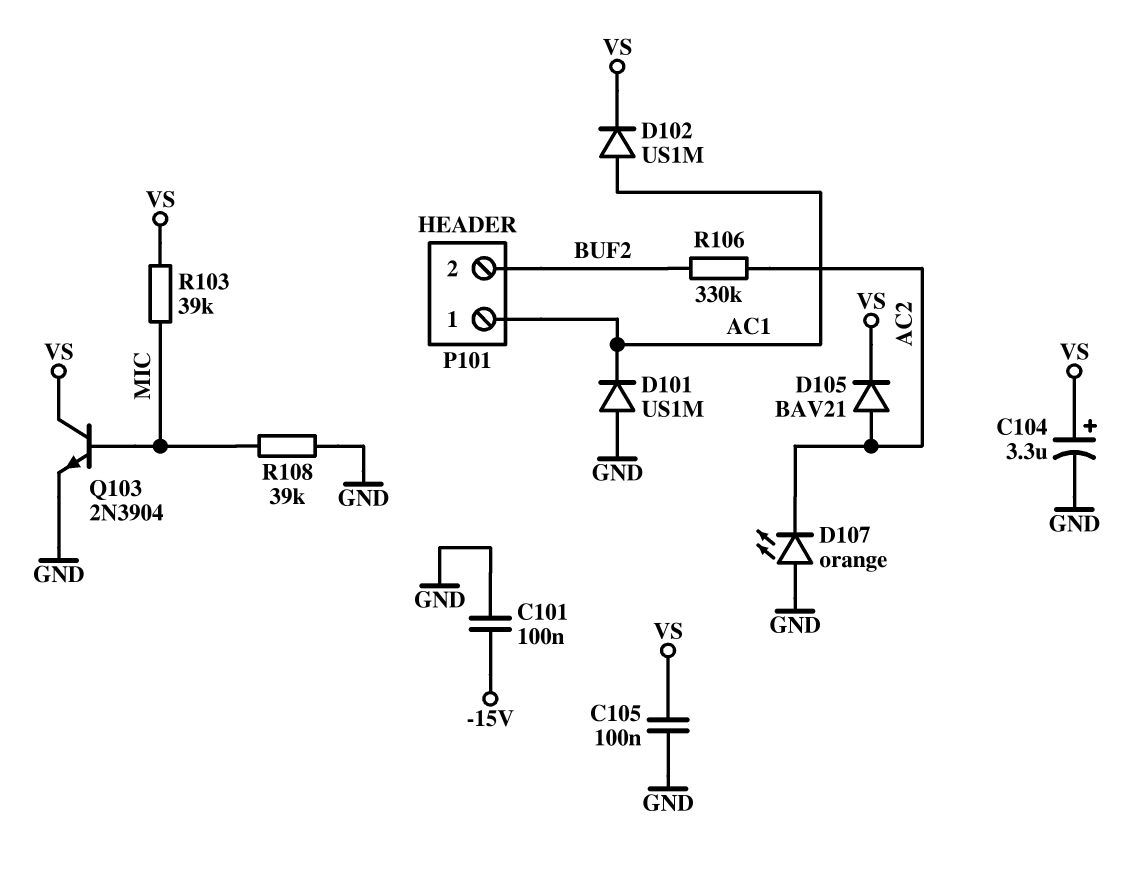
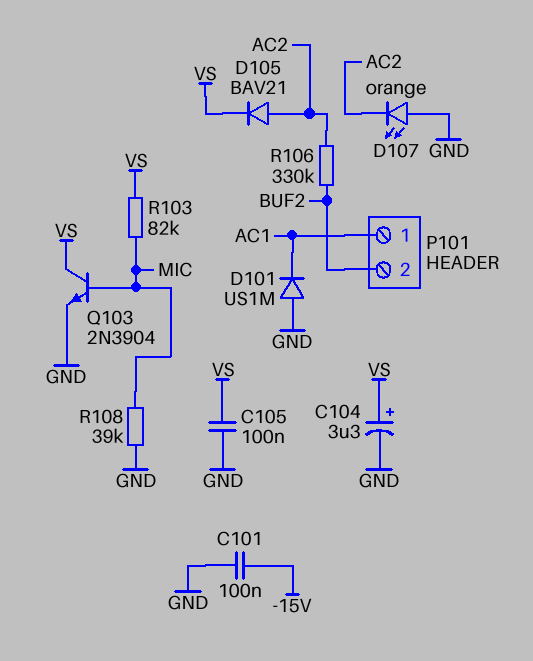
D102: diode US1M (A AC1, K VS) -> none
R103: 39k (MIC, VS) -> 82k (MIC, VS)

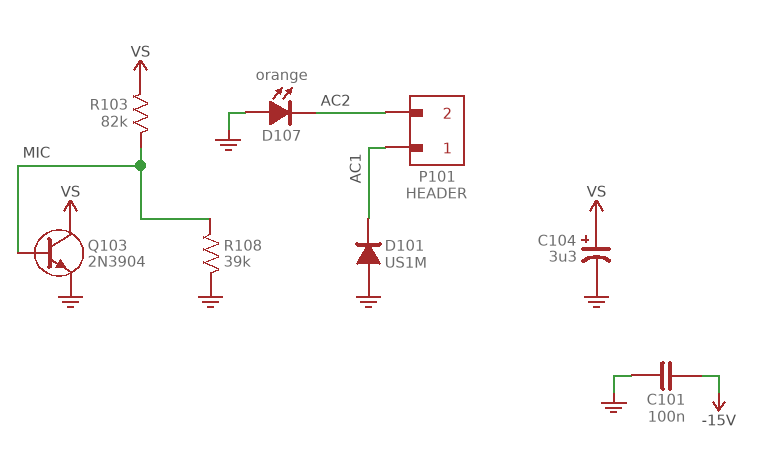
C105: 100nF (GND, VS) -> none
D105: diode BAV21 (A AC2, K VS) -> none
P101 pin 2: BUF2 -> AC2
R106: 330k (AC2, BUF2) -> none

